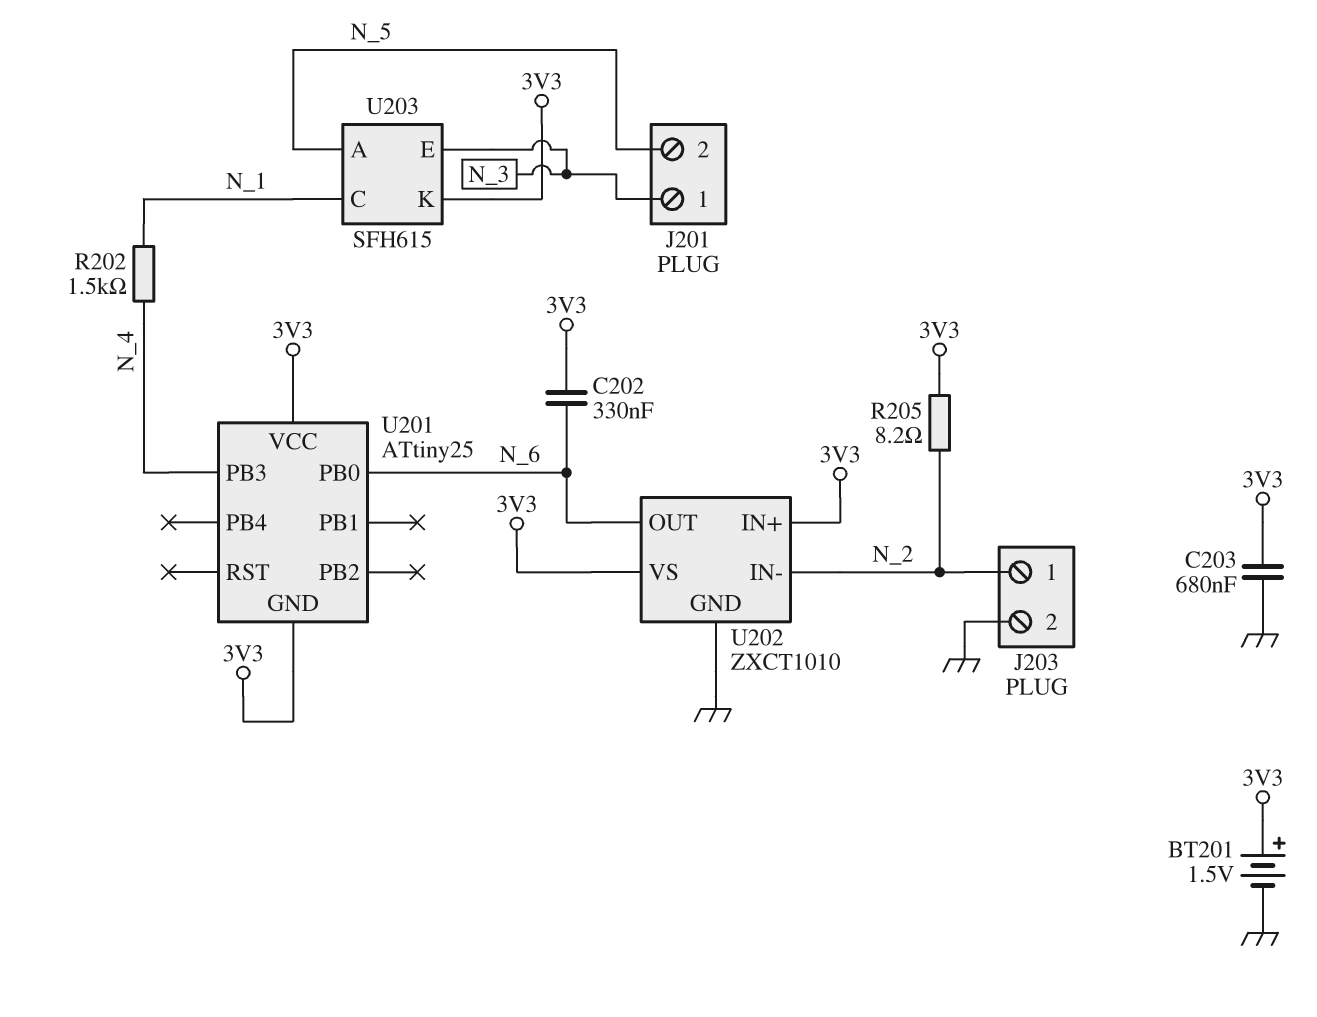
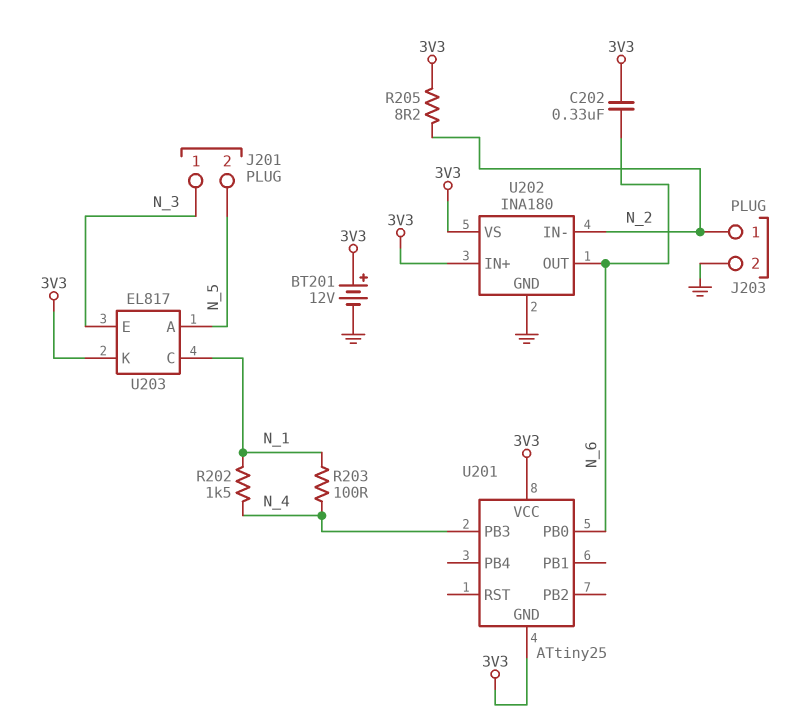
BT201: 1.5V (plus 3V3, minus GND) -> 12V (plus 3V3, minus GND)
C203: 680nF (3V3, GND) -> none
R203: none -> 100 (N_1, N_4)
U202: ZXCT1010 -> INA180
U203: SFH615 -> EL817

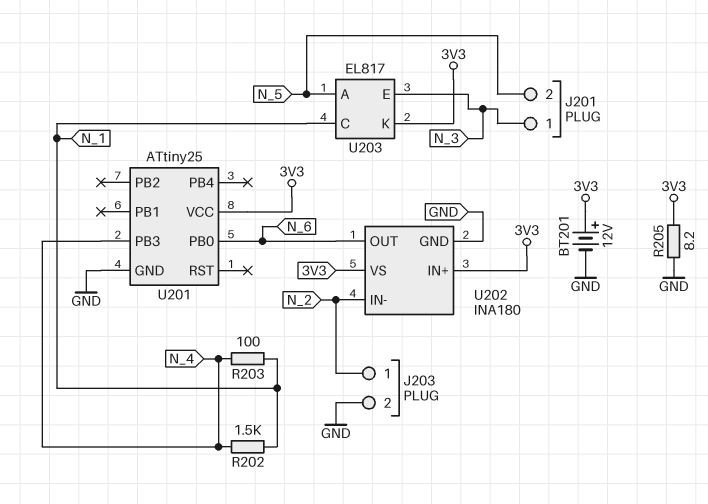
C202: 330nF (3V3, N_6) -> none
R205: 8.2 (3V3, N_2) -> 8.2 (3V3, GND)
U201 pin GND: 3V3 -> GND

